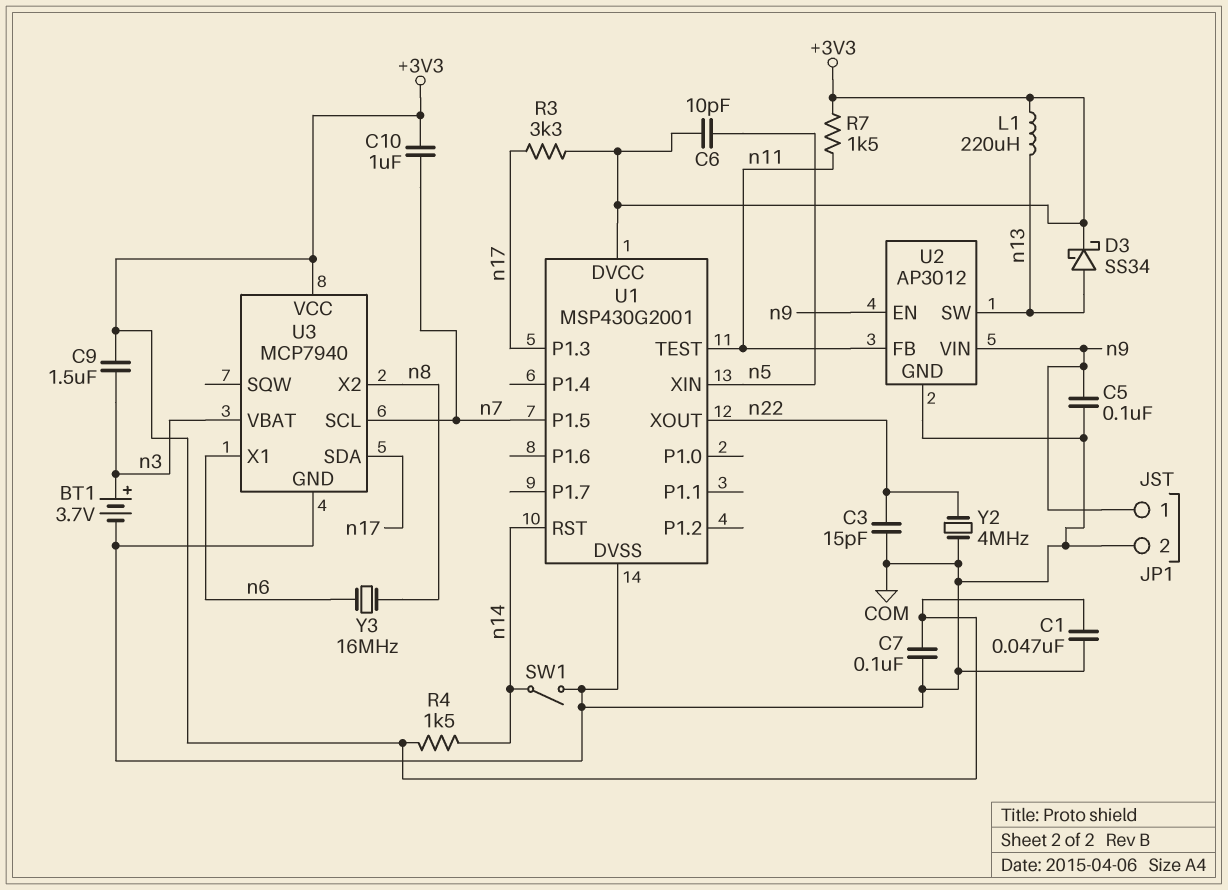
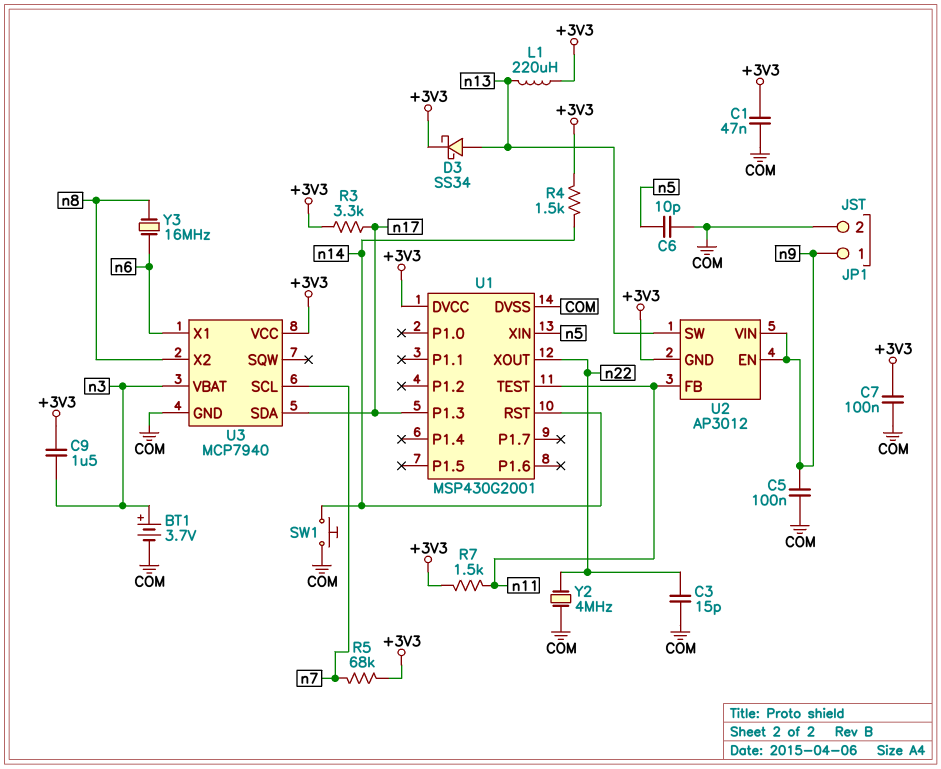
C6: 10pF (+3V3, n5) -> 10pF (COM, n5)
C10: 1uF (+3V3, n7) -> none
R5: none -> 68k (+3V3, n7)
SW1: switch (COM, n14) -> button (COM, n14)
U1 pin P1.5: n7 -> none
U2 pin GND: COM -> +3V3

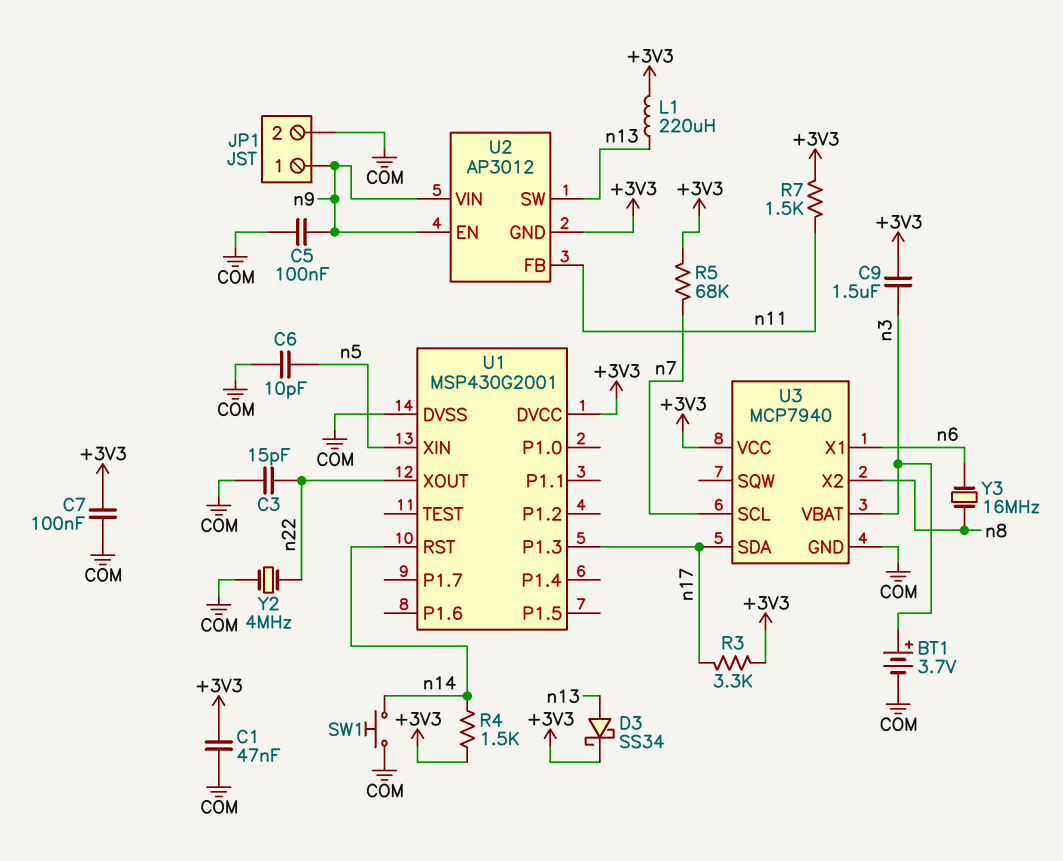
U1 pin TEST: n11 -> none

